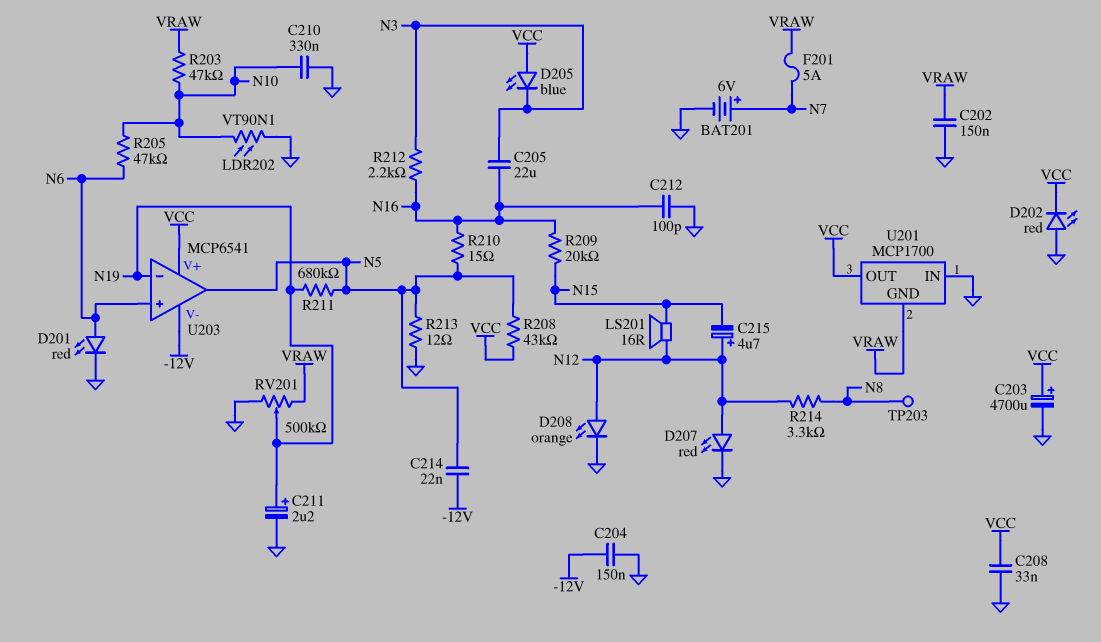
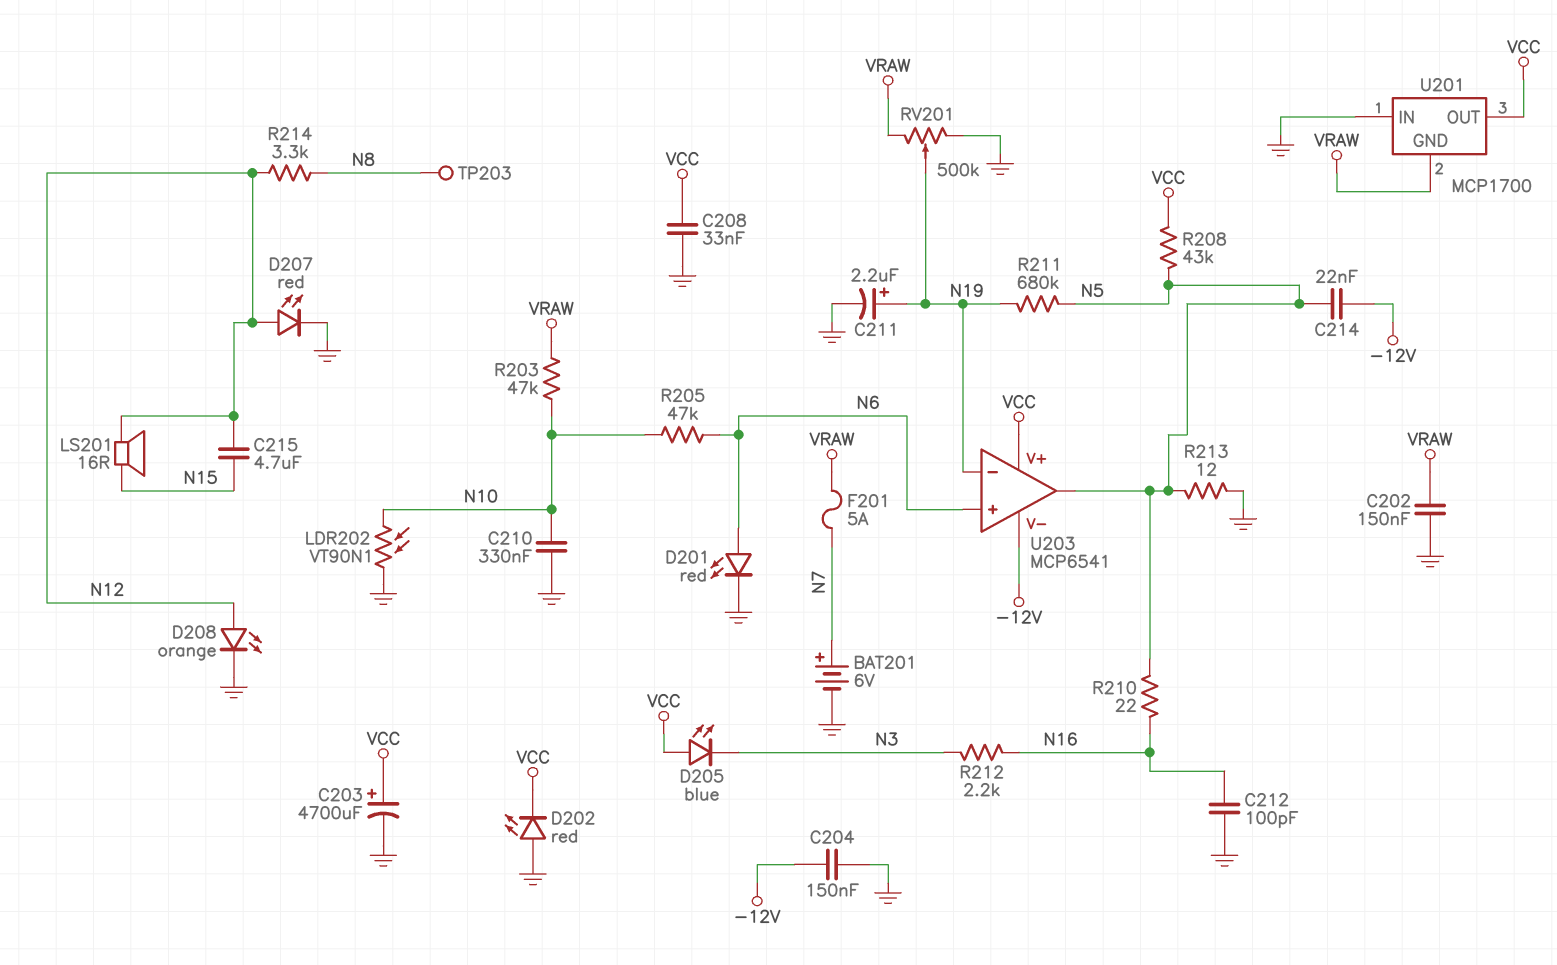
C205: 22uF (N3, N16) -> none
C215: 4.7uF (plus N12, minus N15) -> 4.7uF (N12, N15)
R209: 20k (N15, N16) -> none
R210: 15 (N5, N16) -> 22 (N5, N16)

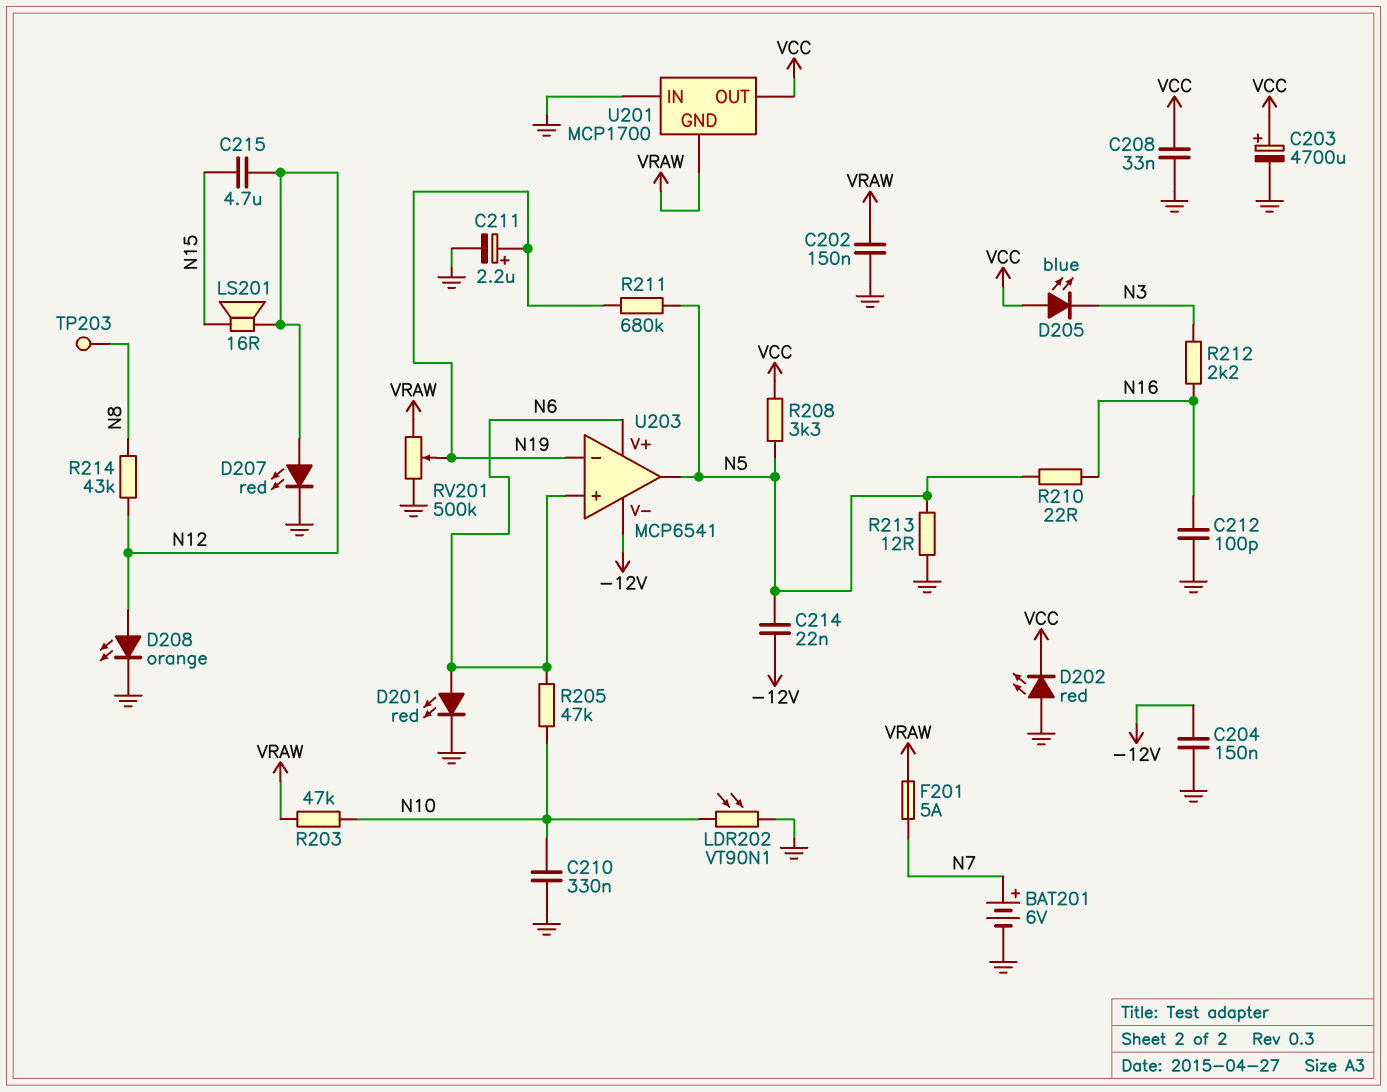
R208: 43k (N5, VCC) -> 3.3k (N5, VCC)
R214: 3.3k (N8, N12) -> 43k (N8, N12)
U203 pin V+: VCC -> N6

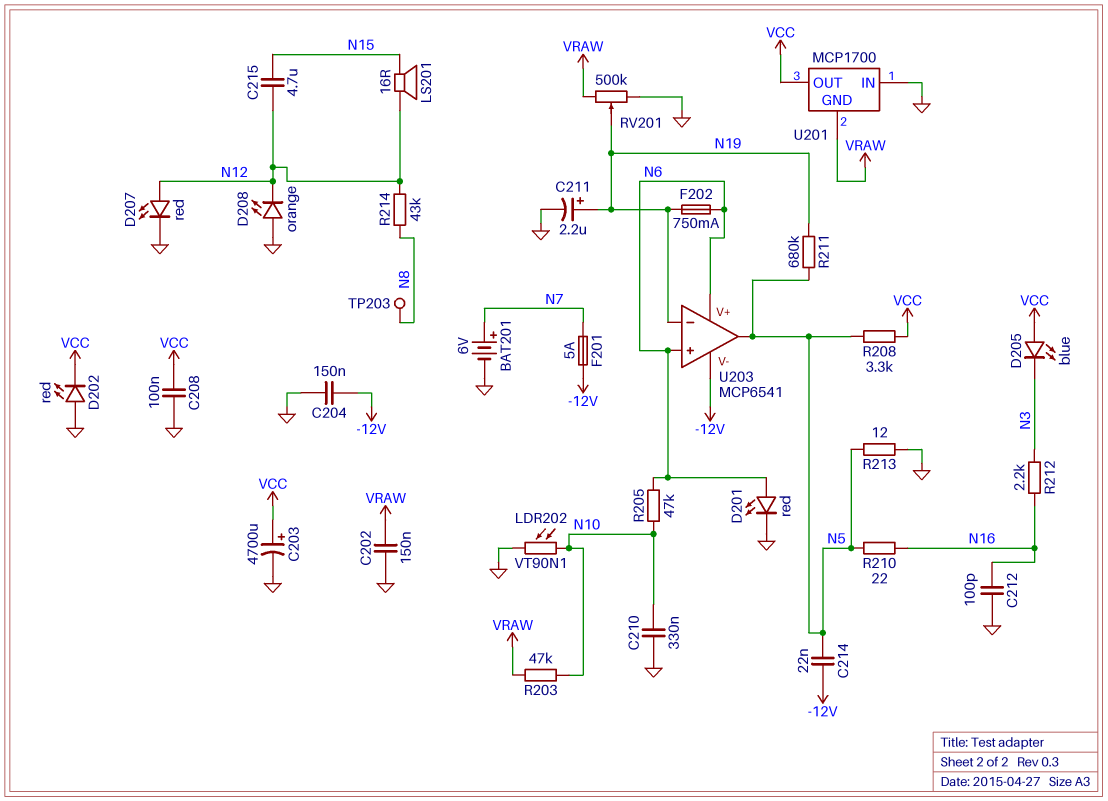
C208: 33nF (GND, VCC) -> 100nF (GND, VCC)
D208: LED orange (A N12, K GND) -> LED orange (A GND, K N12)
F201: 5A (N7, VRAW) -> 5A (-12V, N7)
F202: none -> 750mA (N6, N19)

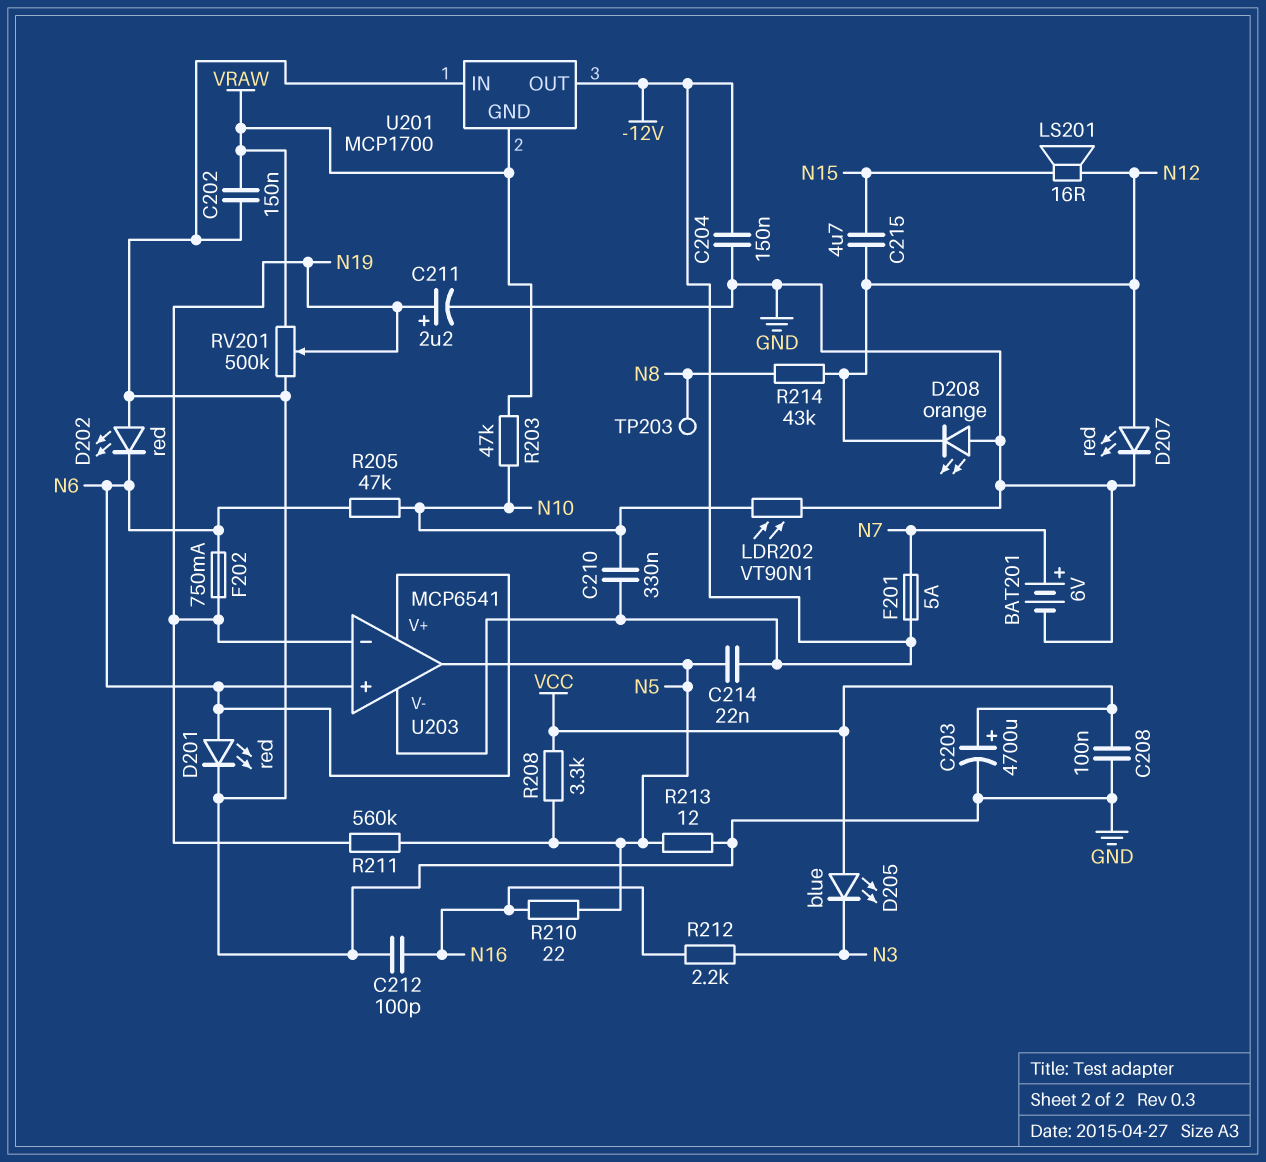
C210: 330nF (GND, N10) -> 330nF (-12V, N10)
D202: LED red (A GND, K VCC) -> LED red (A GND, K N6)
R211: 680k (N5, N19) -> 560k (N5, N19)
U201 pin OUT: VCC -> -12V

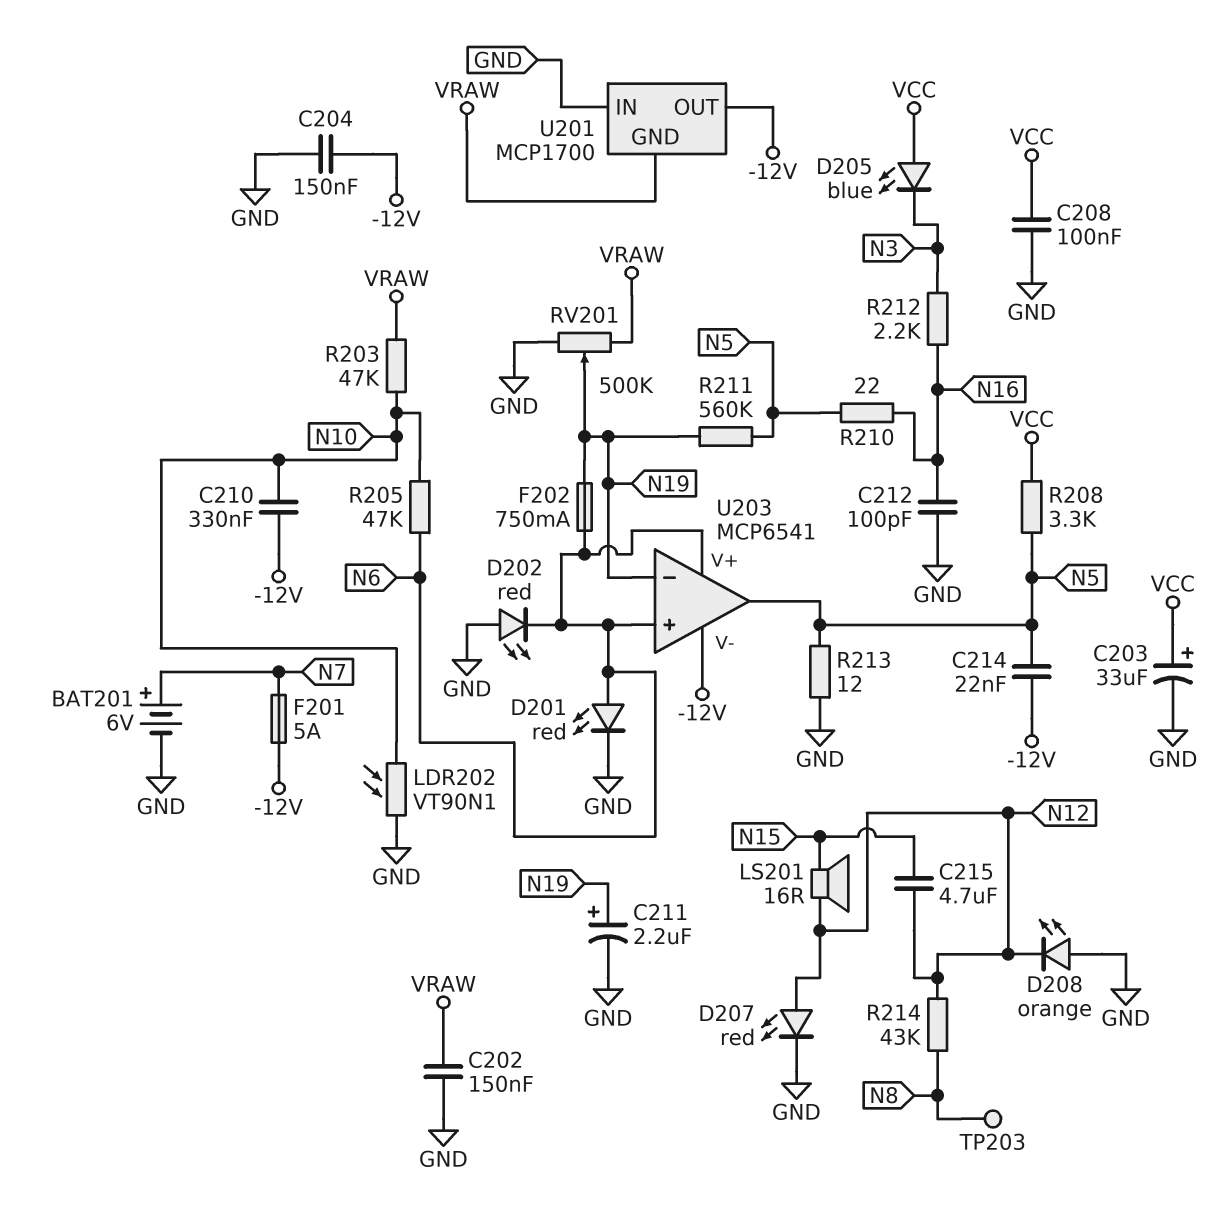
C203: 4700uF (plus VCC, minus GND) -> 33uF (plus VCC, minus GND)

